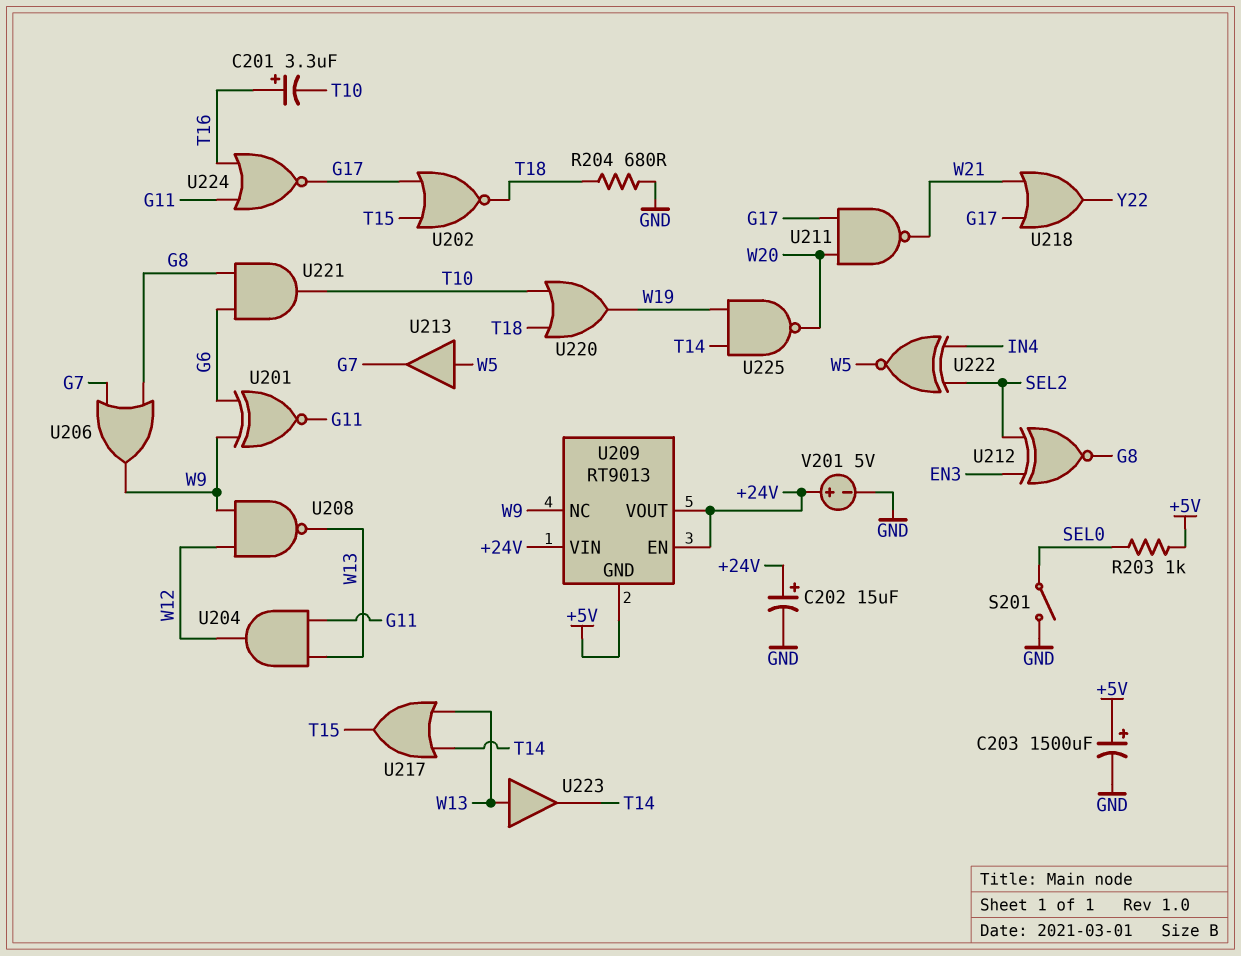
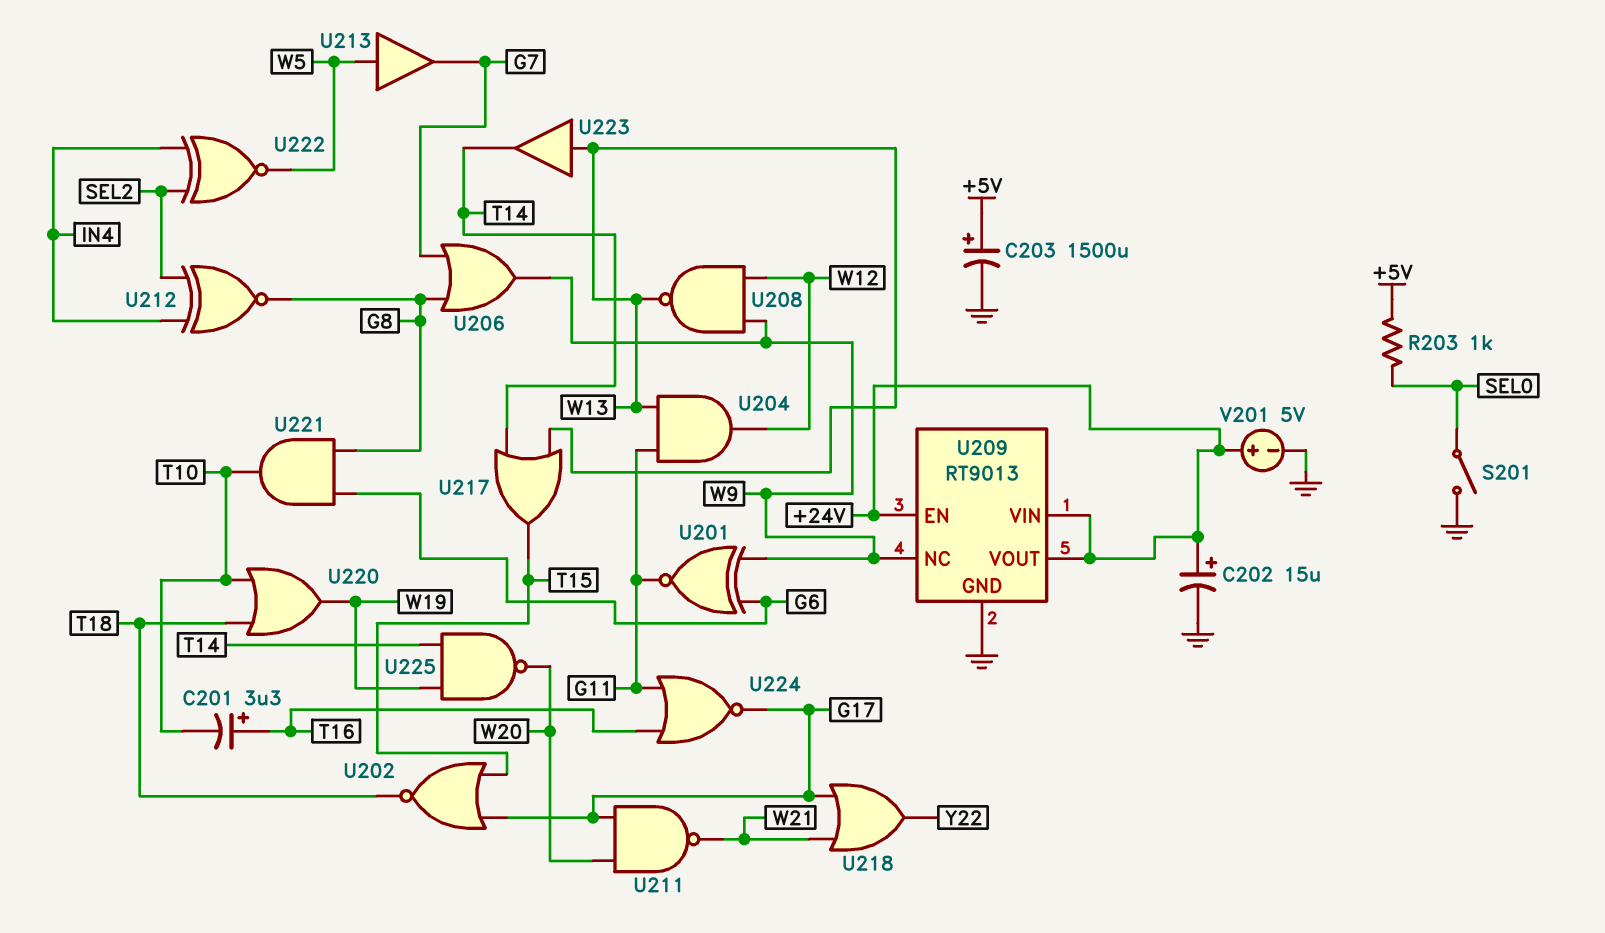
R204: 680 (GND, T18) -> none
U209 pin GND: +5V -> GND
U212: XNOR (in EN3, in SEL2, out G8) -> XNOR (in IN4, in SEL2, out G8)

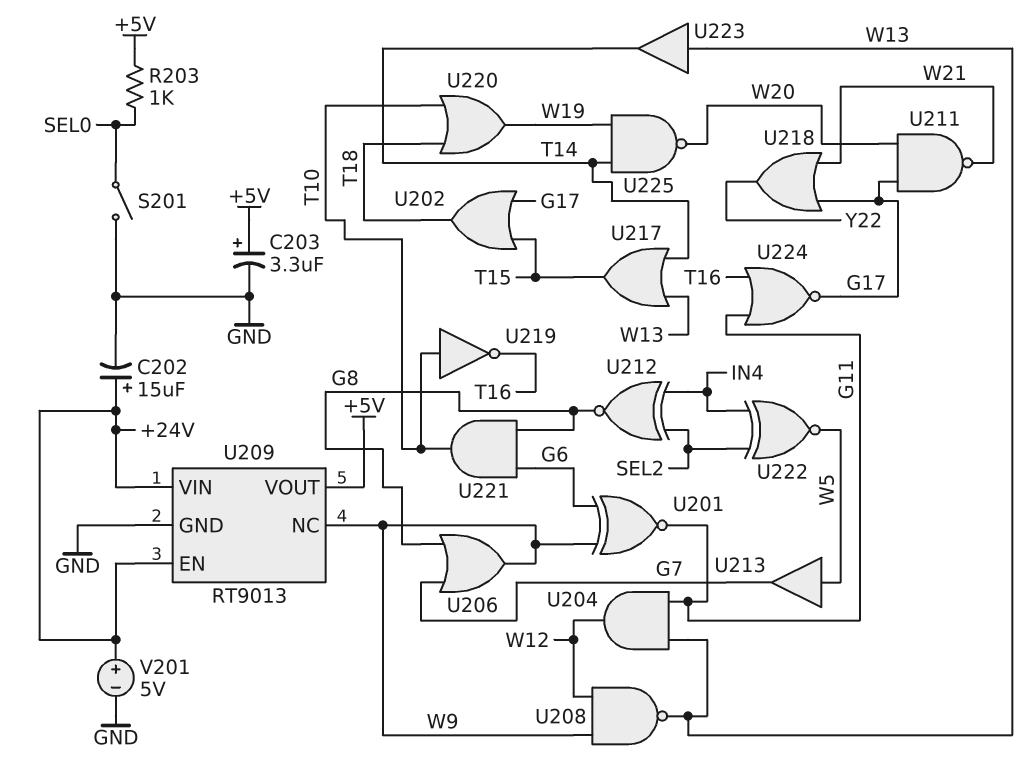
C201: 3.3uF (plus T16, minus T10) -> none
C203: 1500uF (plus +5V, minus GND) -> 3.3uF (plus +5V, minus GND)
U202: NOR (in G17, in T15, out T18) -> OR (in G17, in T15, out T18)
U209 pin VOUT: +24V -> +5V
U219: none -> NOT (in T10, out T16)

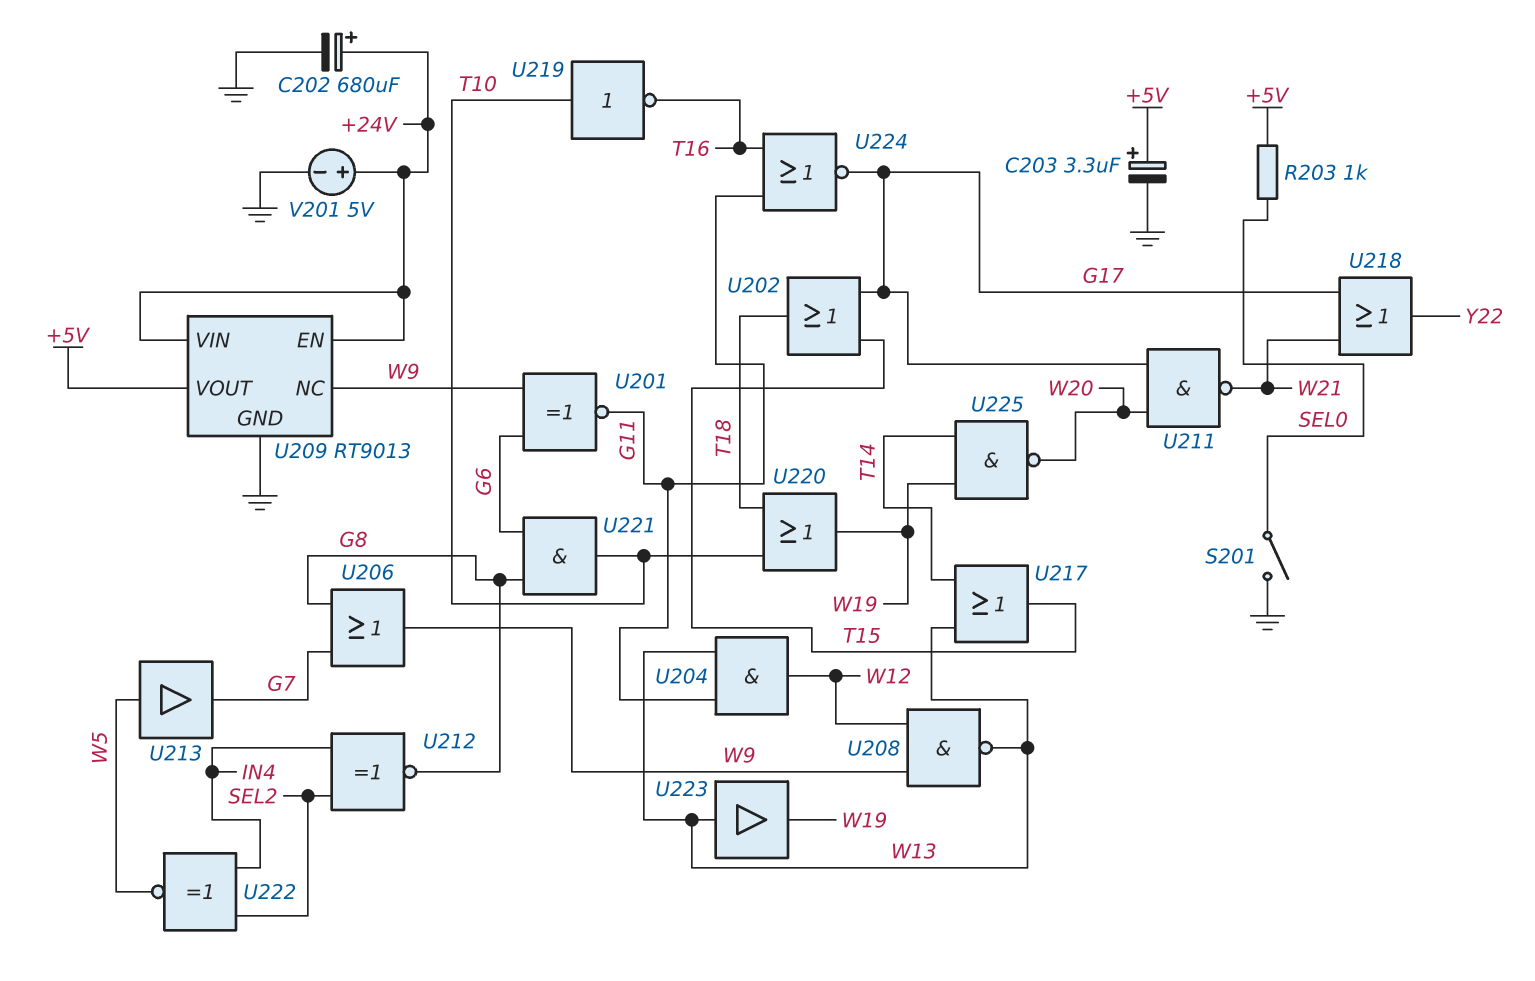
C202: 15uF (plus +24V, minus GND) -> 680uF (plus +24V, minus GND)
U223: buffer (in W13, out T14) -> buffer (in W13, out W19)

